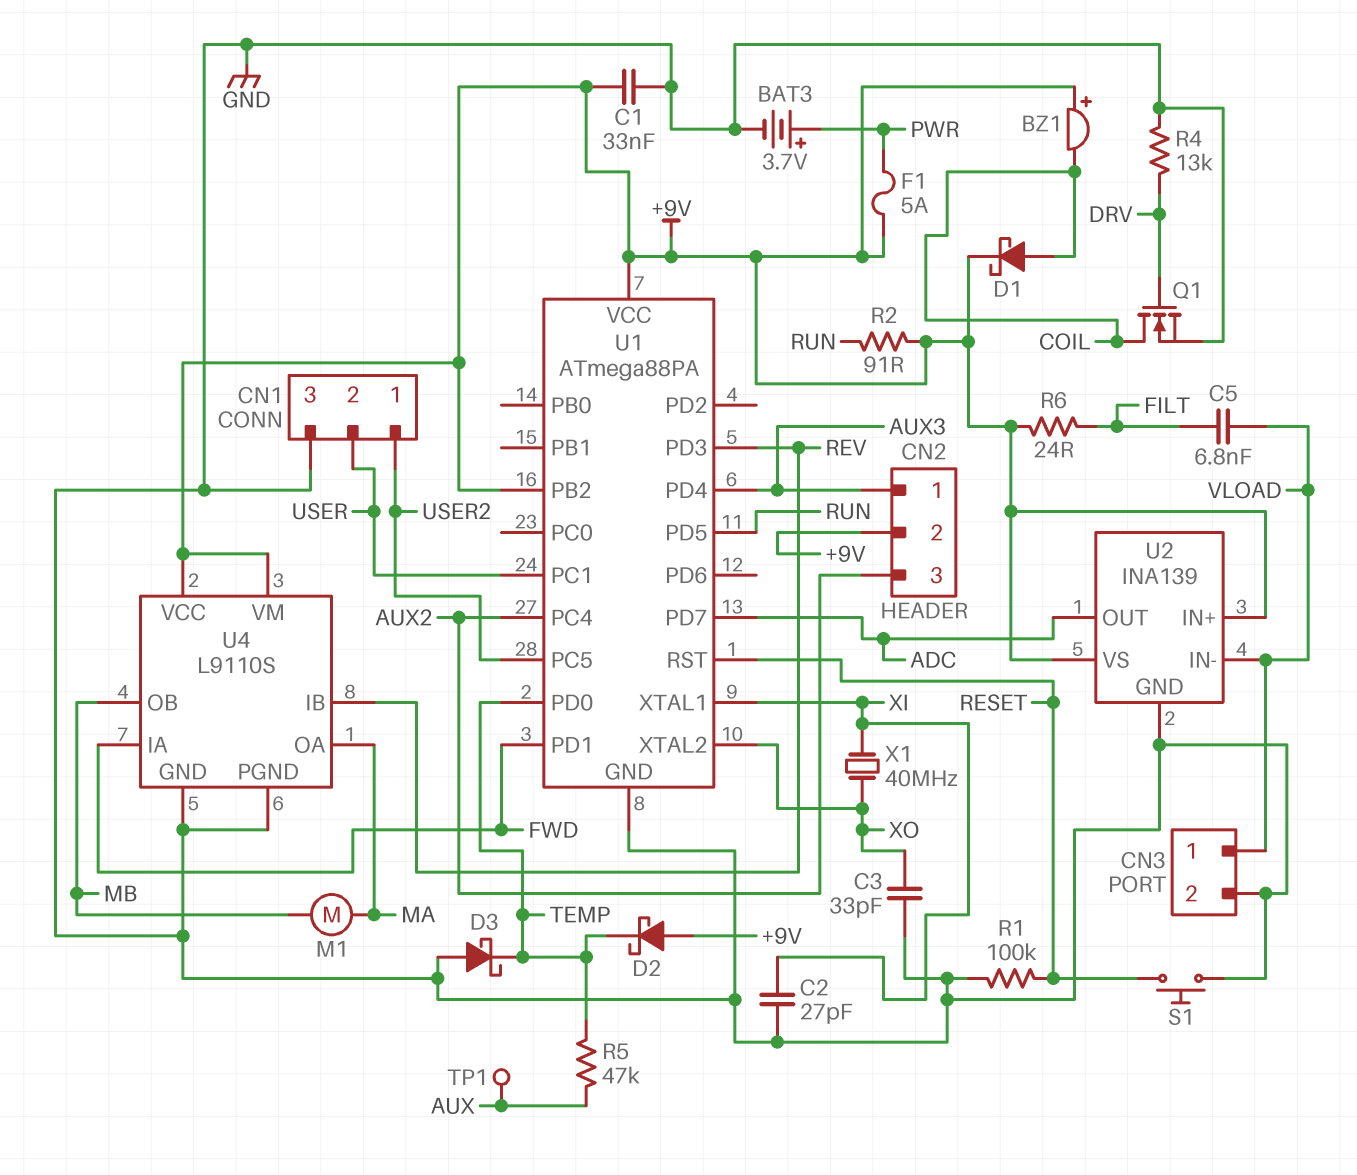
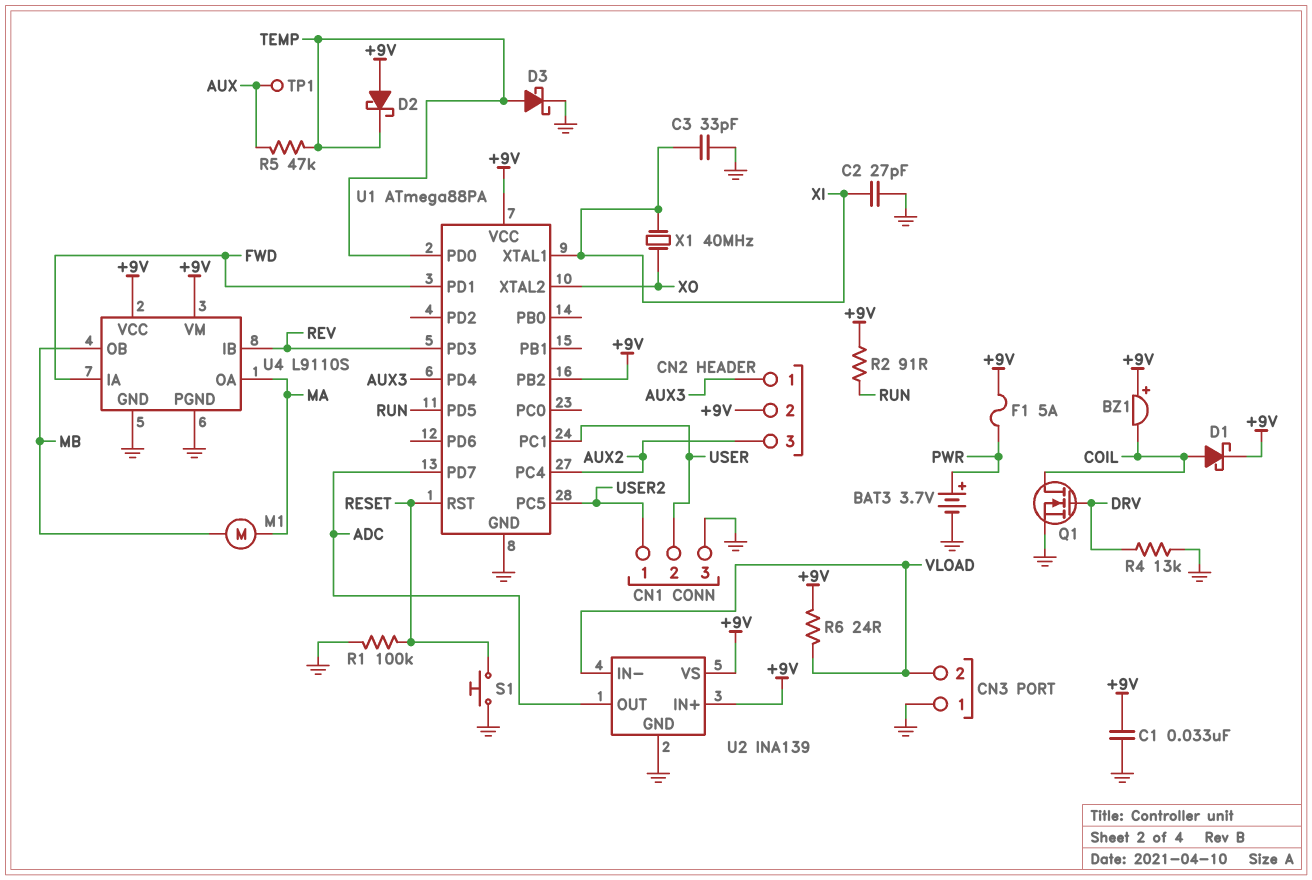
C3: 33pF (GND, XO) -> 33pF (GND, XI)
C5: 6.8nF (FILT, VLOAD) -> none
CN3 pin 1: VLOAD -> GND
CN3 pin 2: GND -> VLOAD
D3: schottky (A GND, K TEMP) -> schottky (A TEMP, K GND)
R6: 24 (+9V, FILT) -> 24 (+9V, VLOAD)

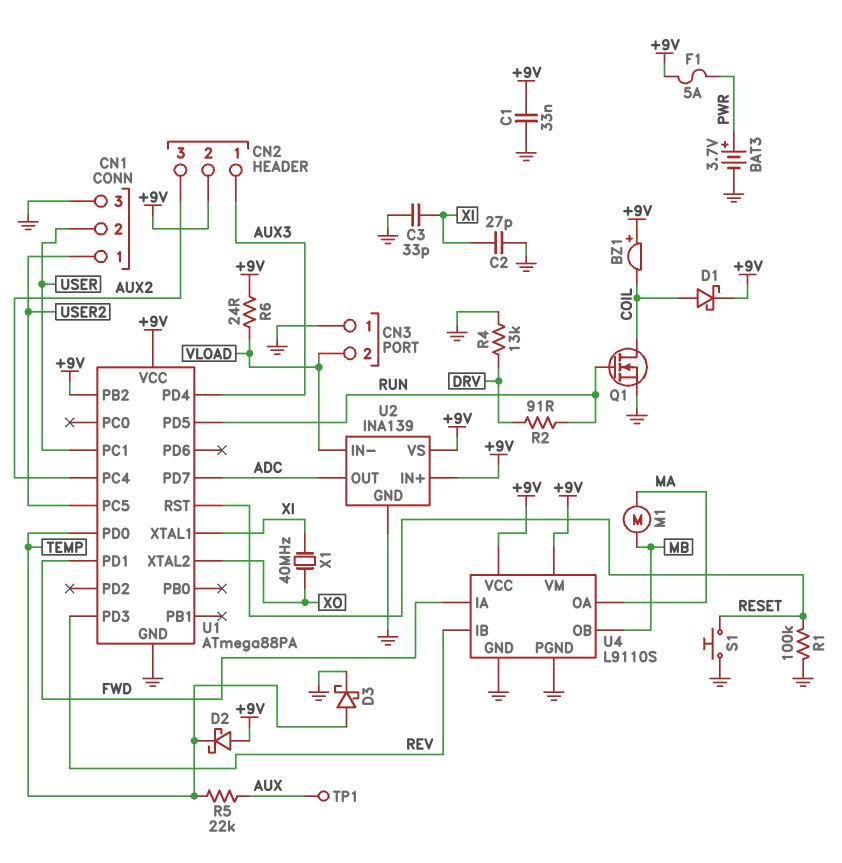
Q1: NMOS (G DRV, D COIL, S GND) -> NMOS (G RUN, D COIL, S GND)
R2: 91 (+9V, RUN) -> 91 (DRV, RUN)
R5: 47k (AUX, TEMP) -> 22k (AUX, TEMP)

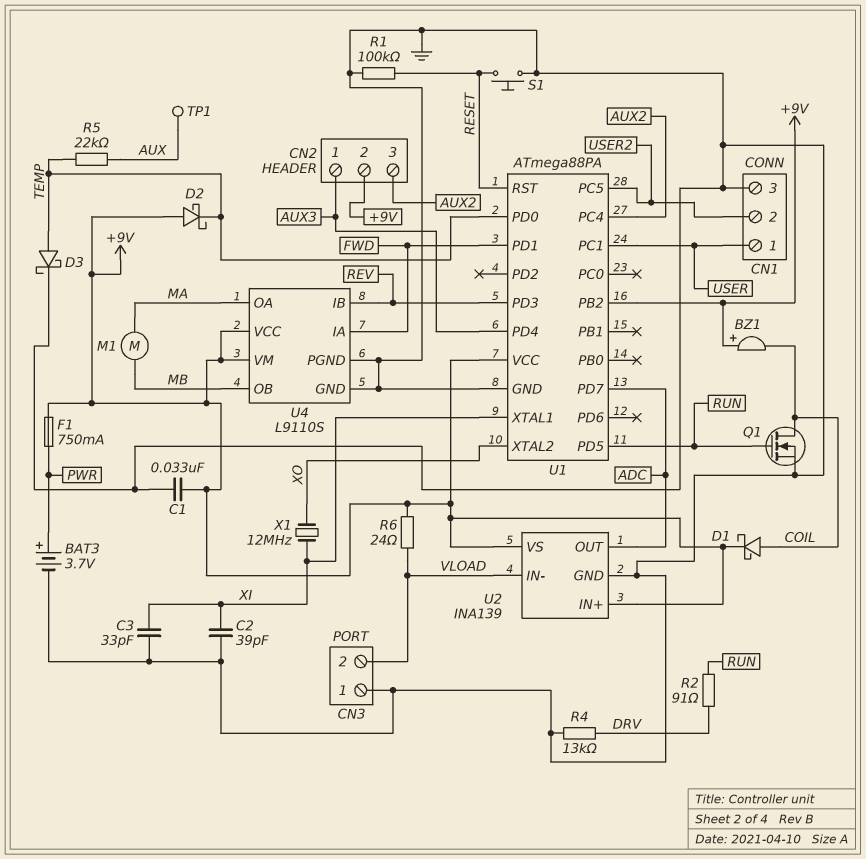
C2: 27pF (GND, XI) -> 39pF (GND, XI)
CN1 pin 1: USER2 -> USER
CN1 pin 2: USER -> USER2
F1: 5A (+9V, PWR) -> 750mA (+9V, PWR)
X1: 40MHz (XI, XO) -> 12MHz (XI, XO)

